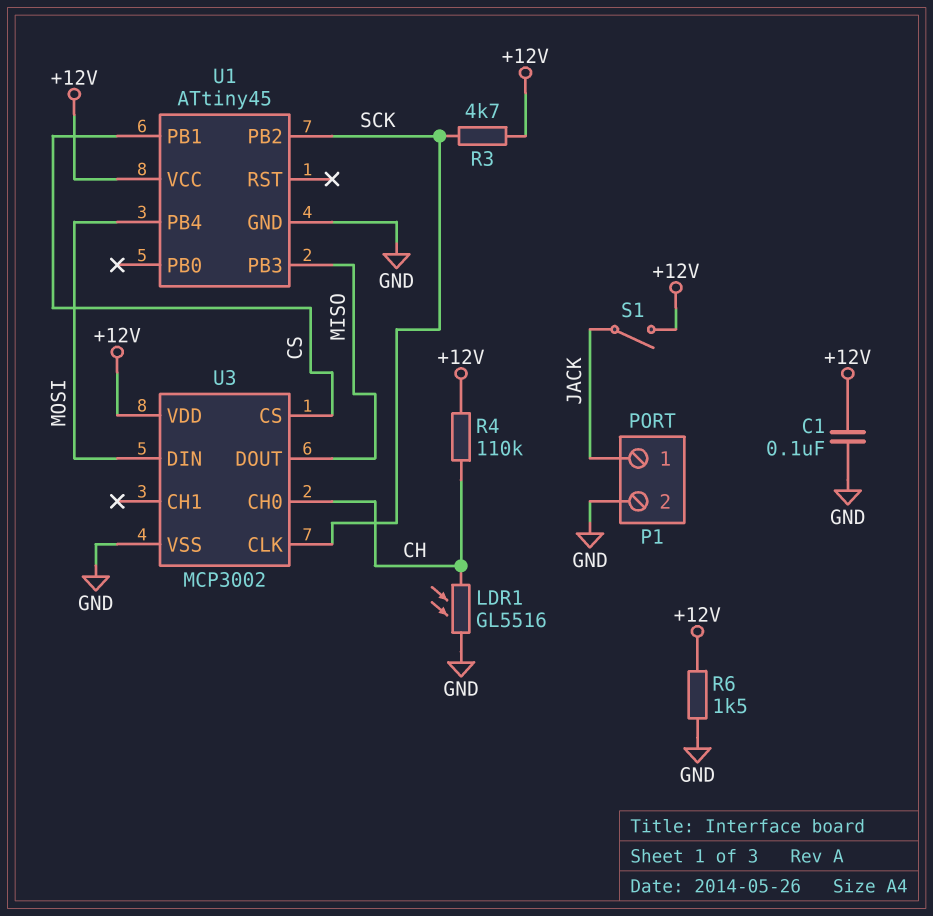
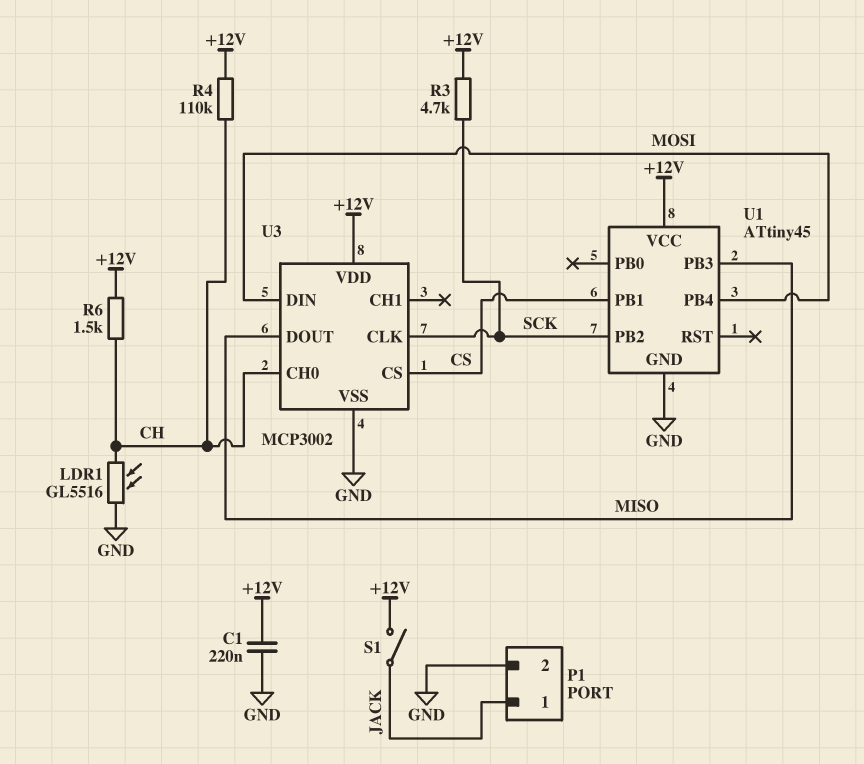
C1: 100nF (+12V, GND) -> 220nF (+12V, GND)
R6: 1.5k (+12V, GND) -> 1.5k (+12V, CH)

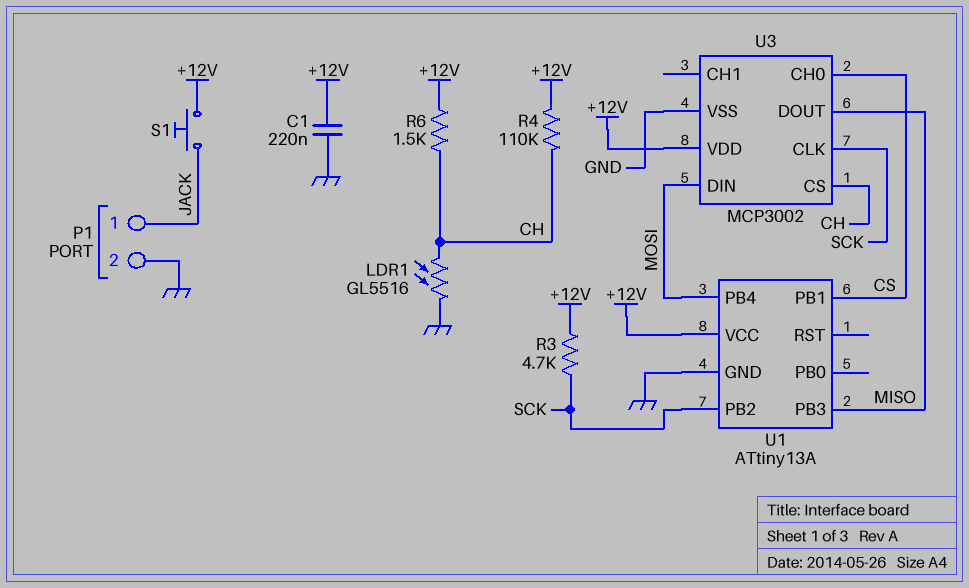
S1: switch (+12V, JACK) -> button (+12V, JACK)
U1: ATtiny45 -> ATtiny13A
U3 pin CH0: CH -> CS
U3 pin CS: CS -> CH

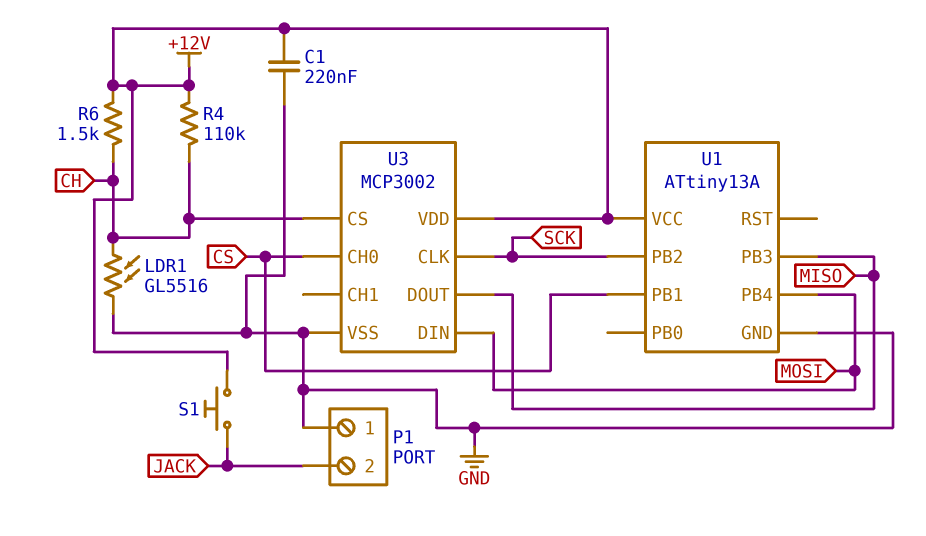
P1 pin 1: JACK -> GND
P1 pin 2: GND -> JACK
R3: 4.7k (+12V, SCK) -> none

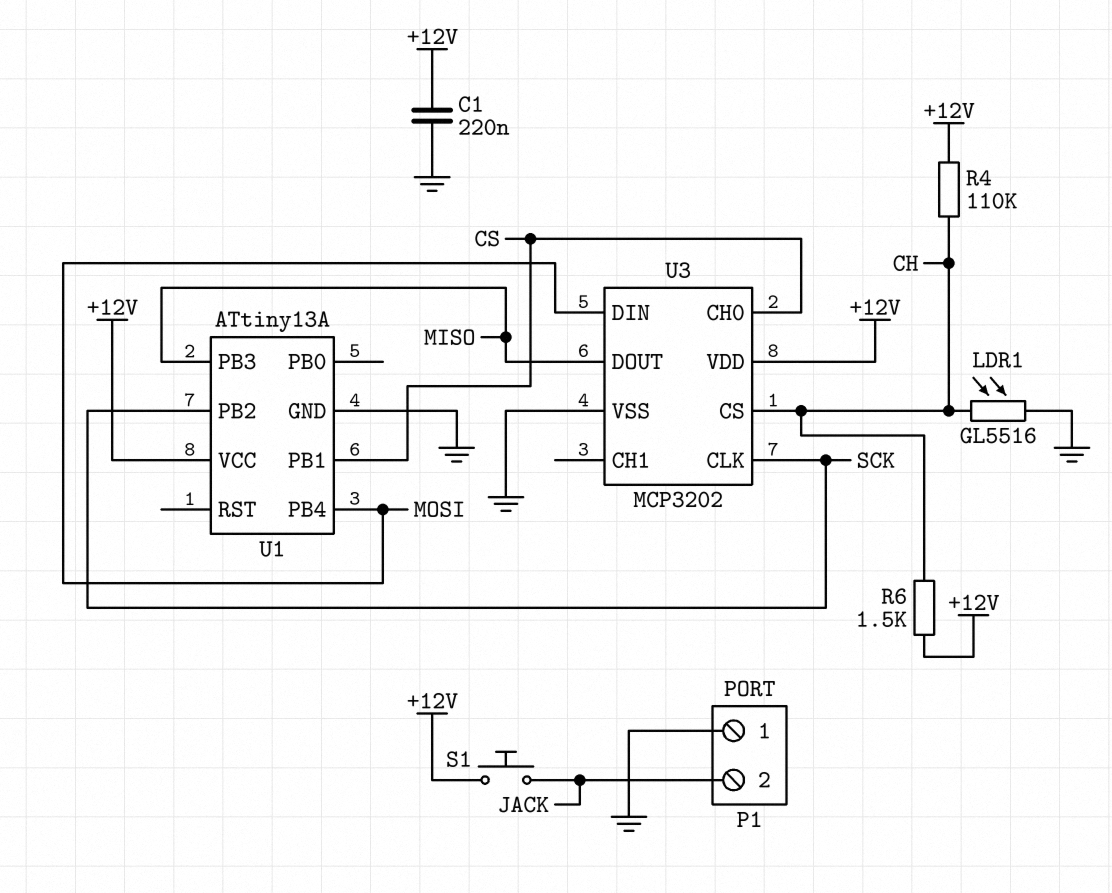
U3: MCP3002 -> MCP3202

